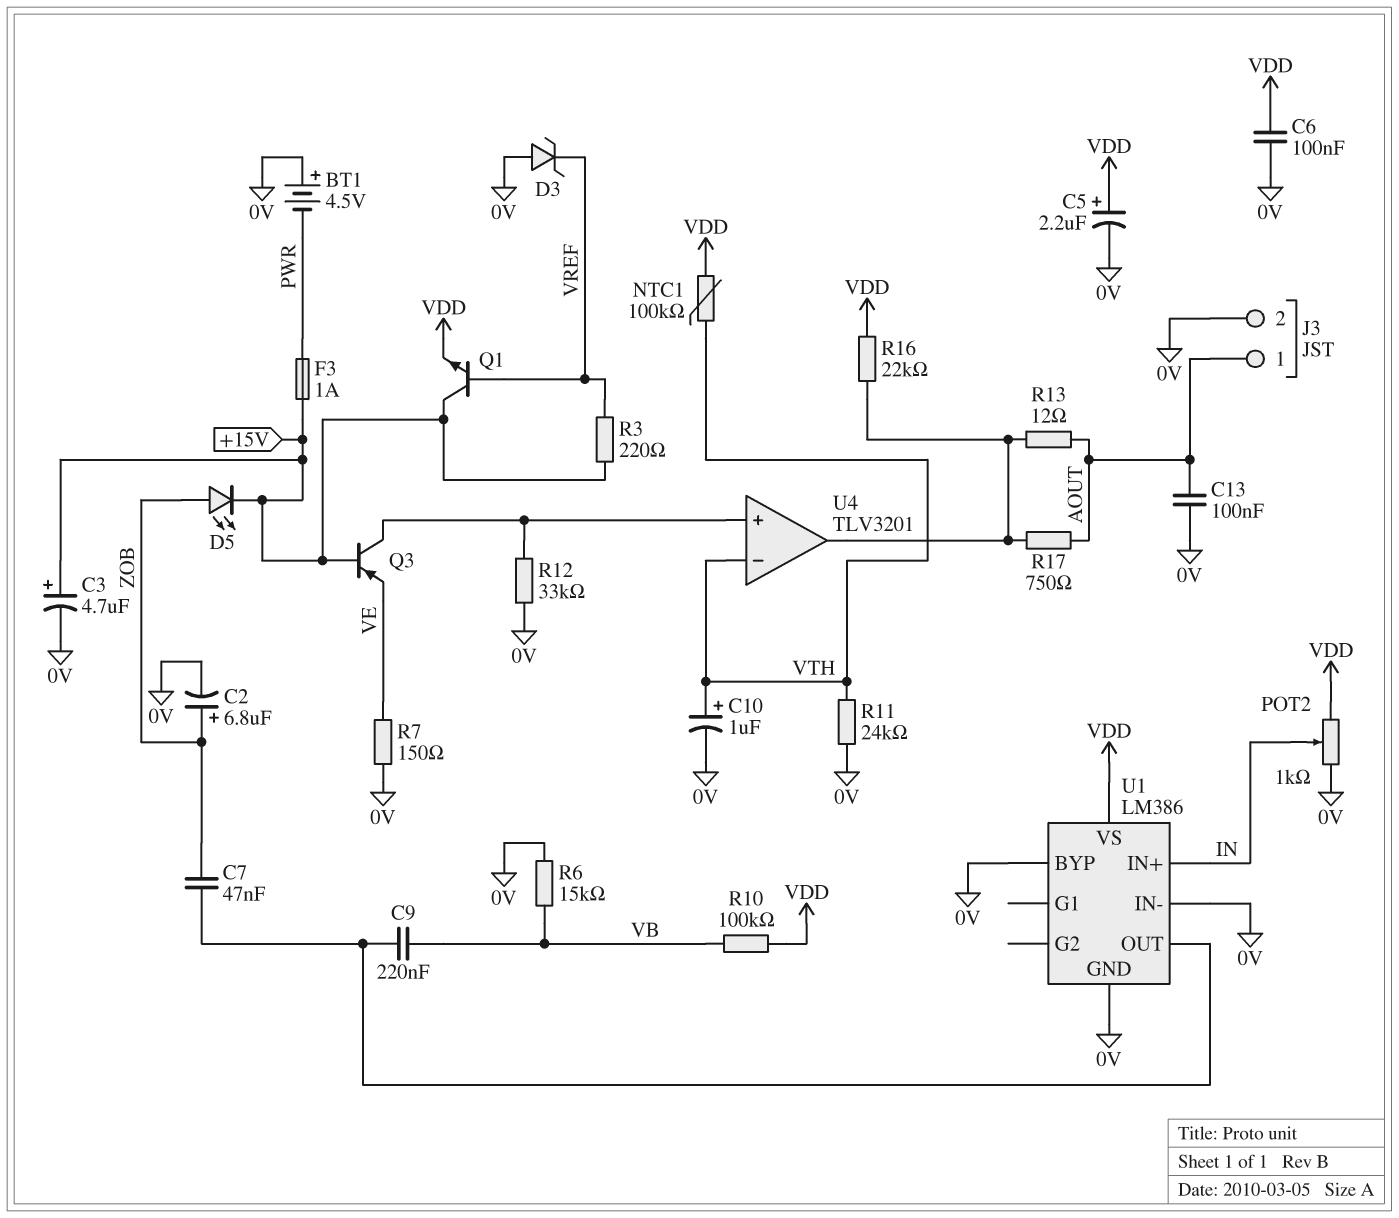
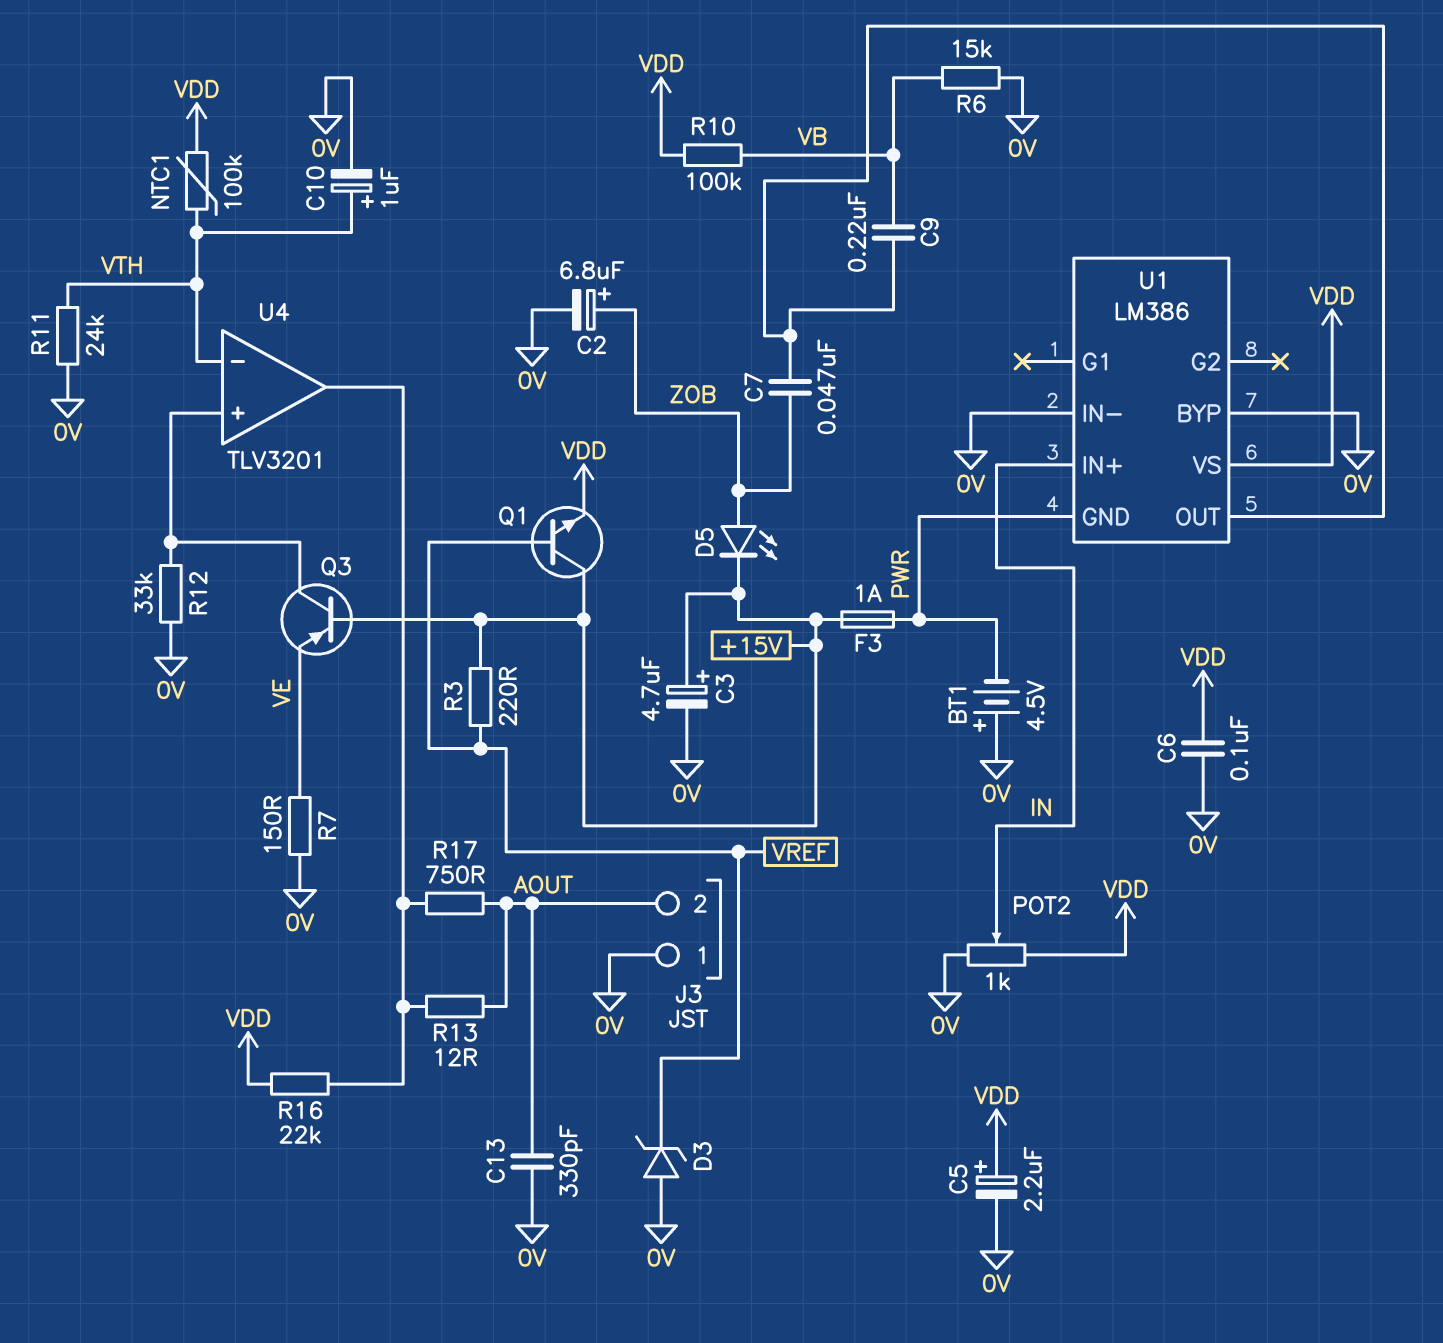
C13: 100nF (0V, AOUT) -> 330pF (0V, AOUT)
J3 pin 1: AOUT -> 0V
J3 pin 2: 0V -> AOUT
U1 pin GND: 0V -> PWR

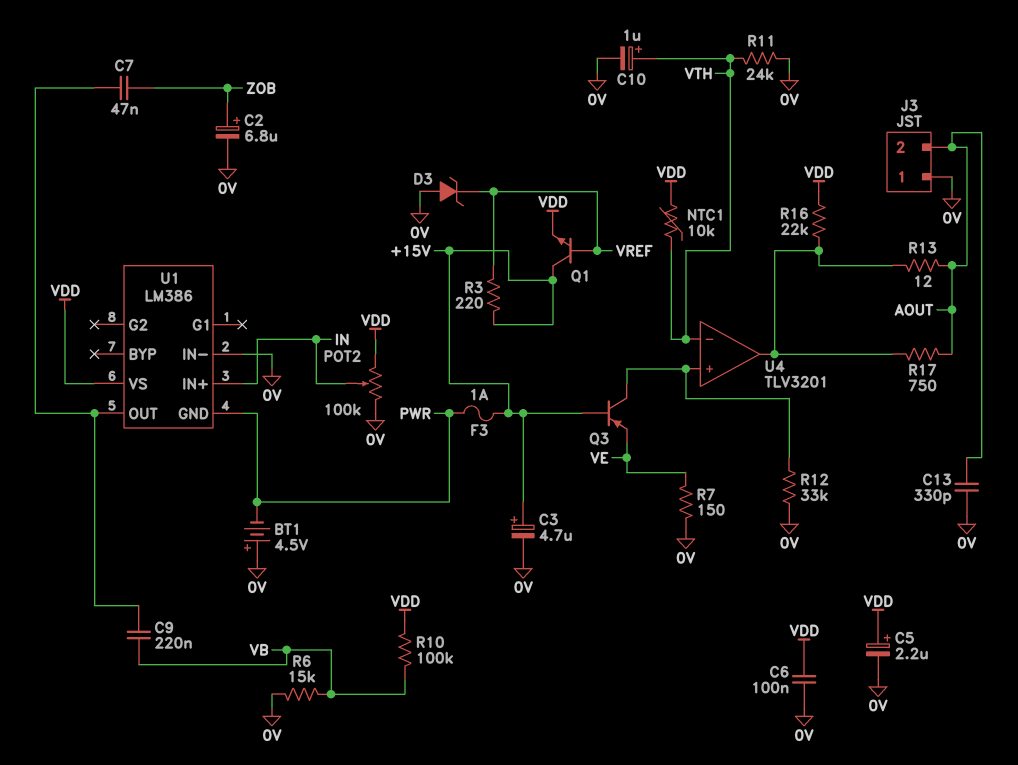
D5: LED (A ZOB, K +15V) -> none
NTC1: 100k (VDD, VTH) -> 10k (VDD, VTH)
POT2: 1k (0V, VDD, wiper IN) -> 100k (0V, VDD, wiper IN)
U1 pin BYP: 0V -> none

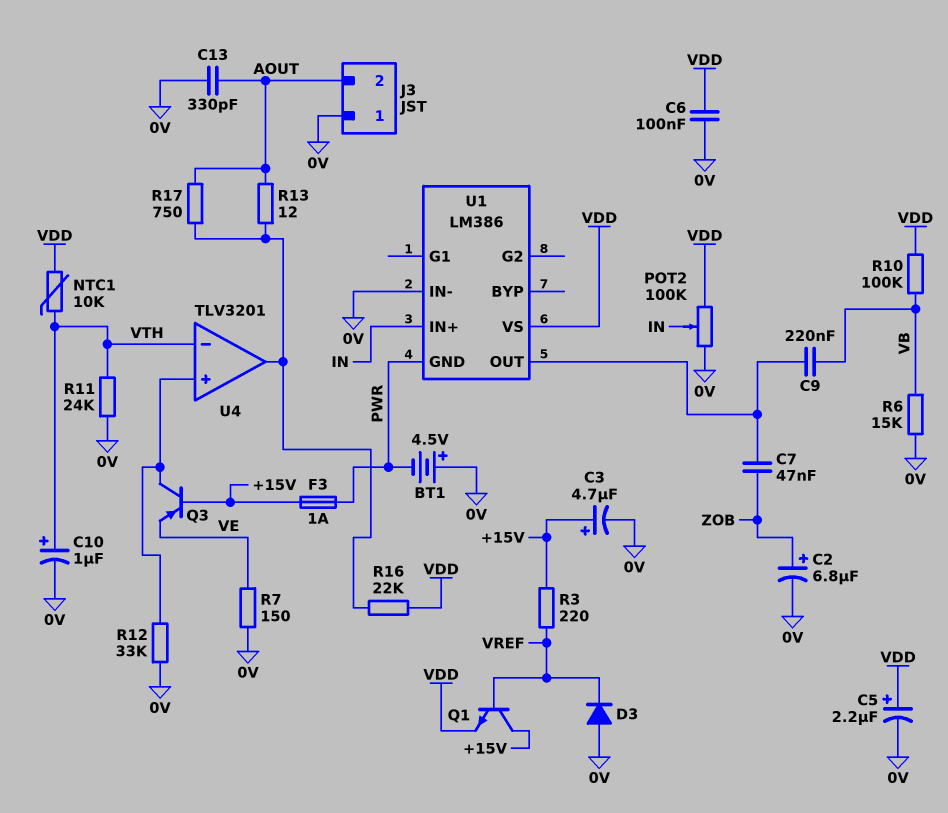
D3: zener (A 0V, K VREF) -> diode (A 0V, K VREF)

